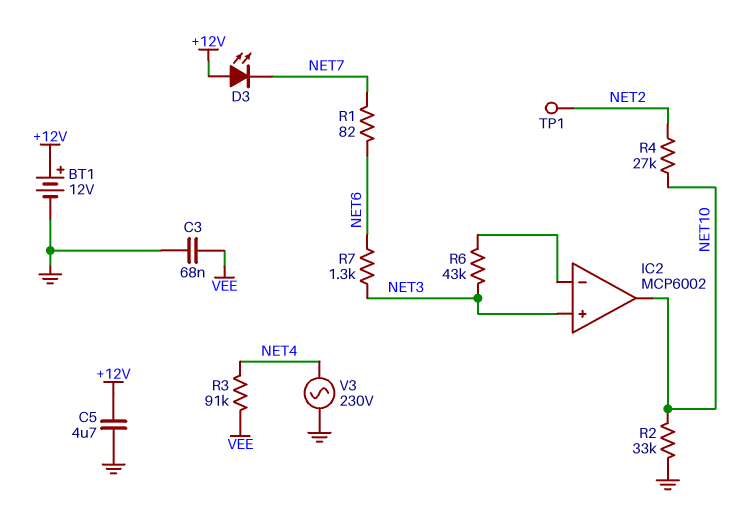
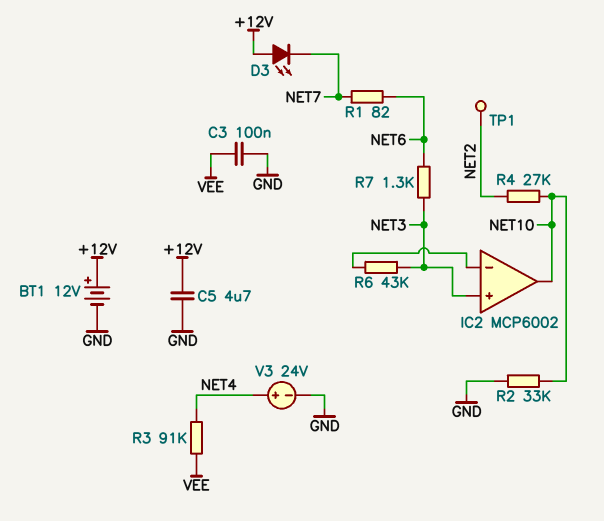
C3: 68nF (GND, VEE) -> 100nF (GND, VEE)
V3: AC 230V (GND, NET4) -> 24V (plus NET4, minus GND)

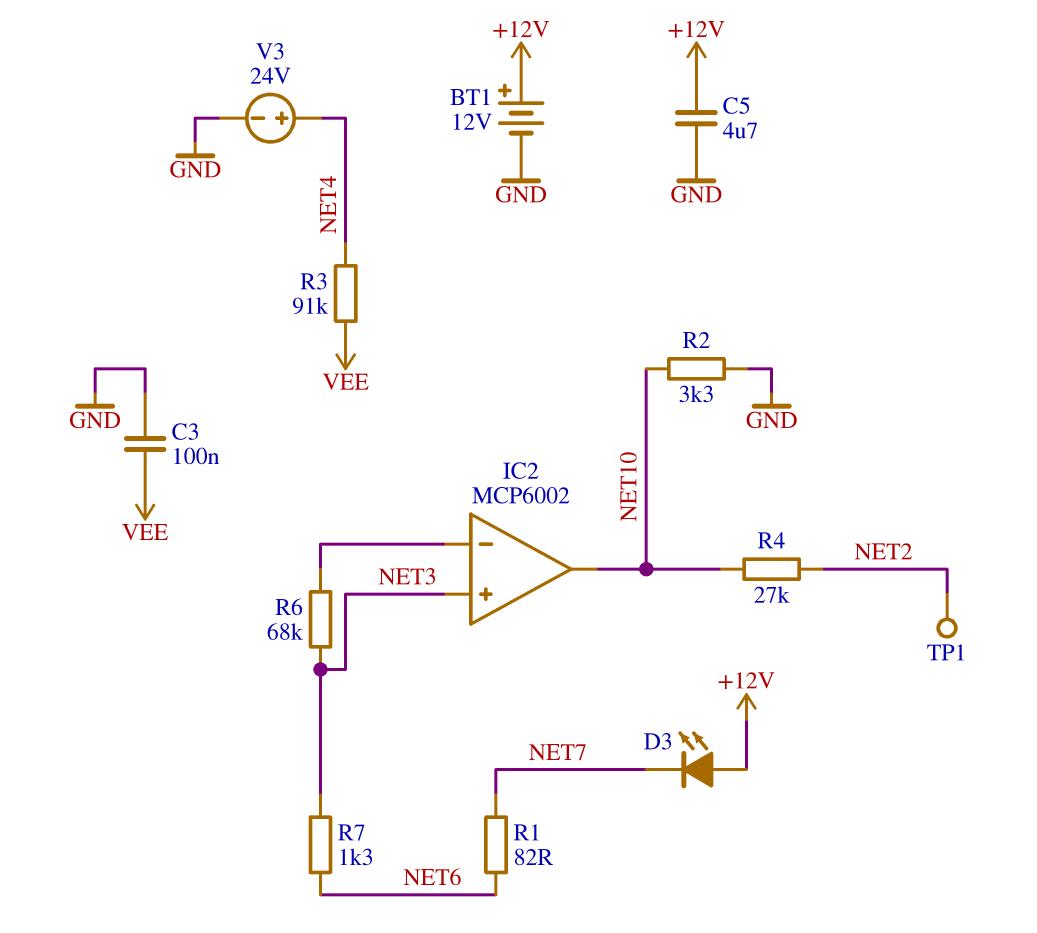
R2: 33k (GND, NET10) -> 3.3k (GND, NET10)
R6: 43k (IC2/in-, NET3) -> 68k (IC2/in-, NET3)

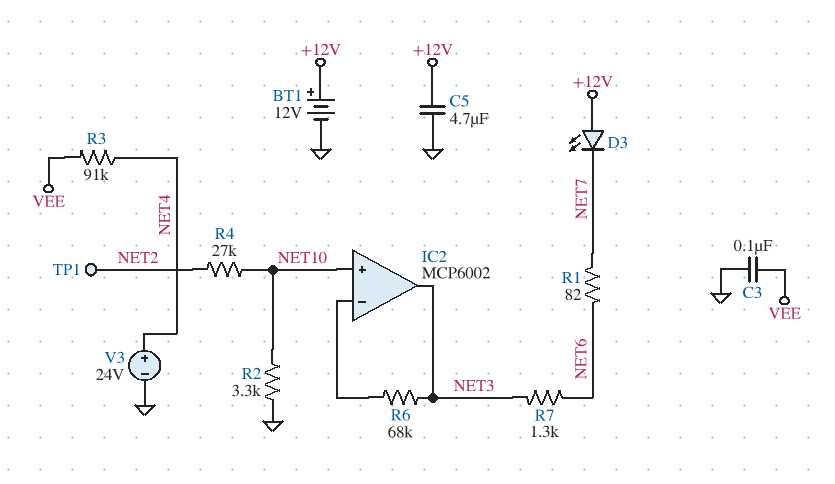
IC2 pin in+: NET3 -> NET10
IC2 pin out: NET10 -> NET3

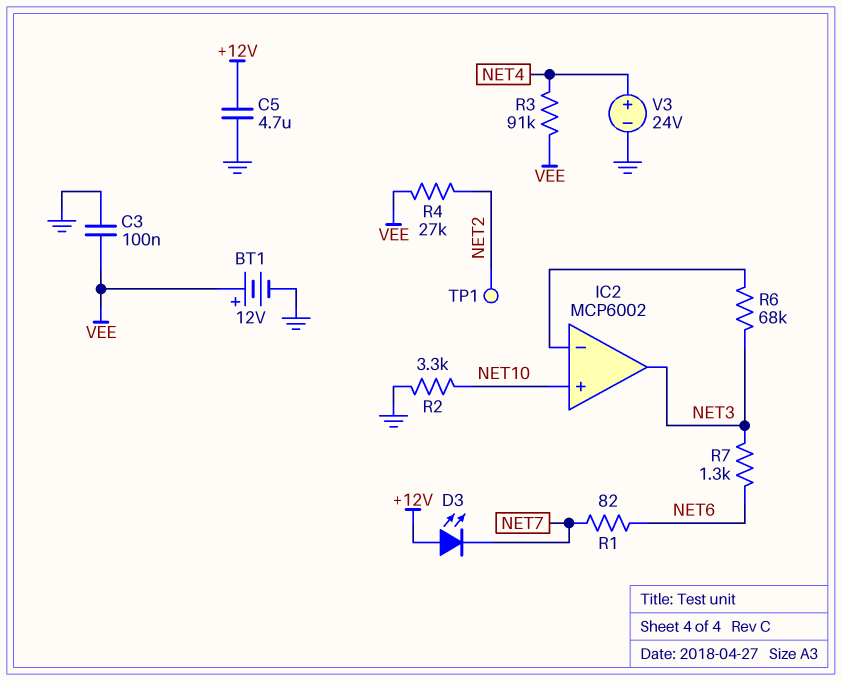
BT1: 12V (plus +12V, minus GND) -> 12V (plus VEE, minus GND)
R4: 27k (NET2, NET10) -> 27k (NET2, VEE)

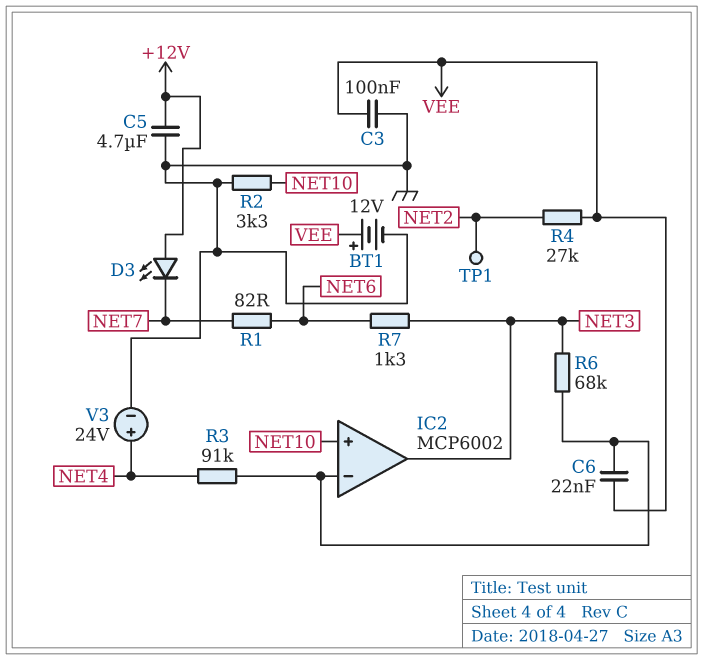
C6: none -> 22nF (IC2/in-, VEE)
R3: 91k (NET4, VEE) -> 91k (IC2/in-, NET4)

